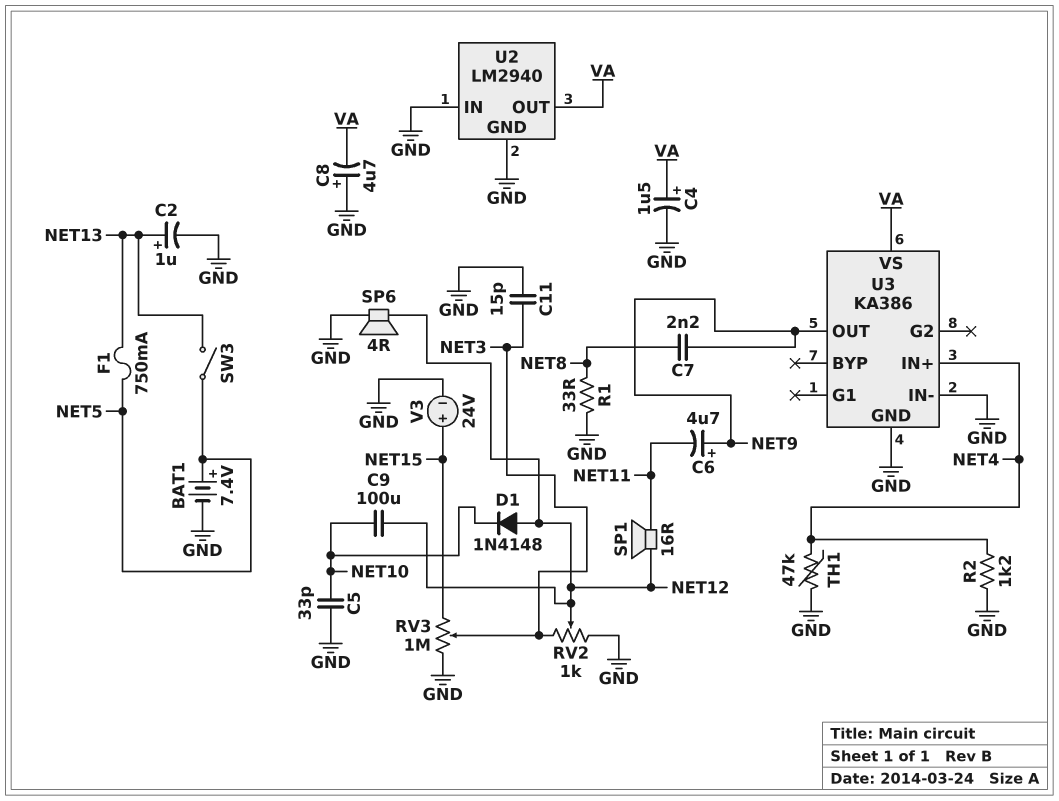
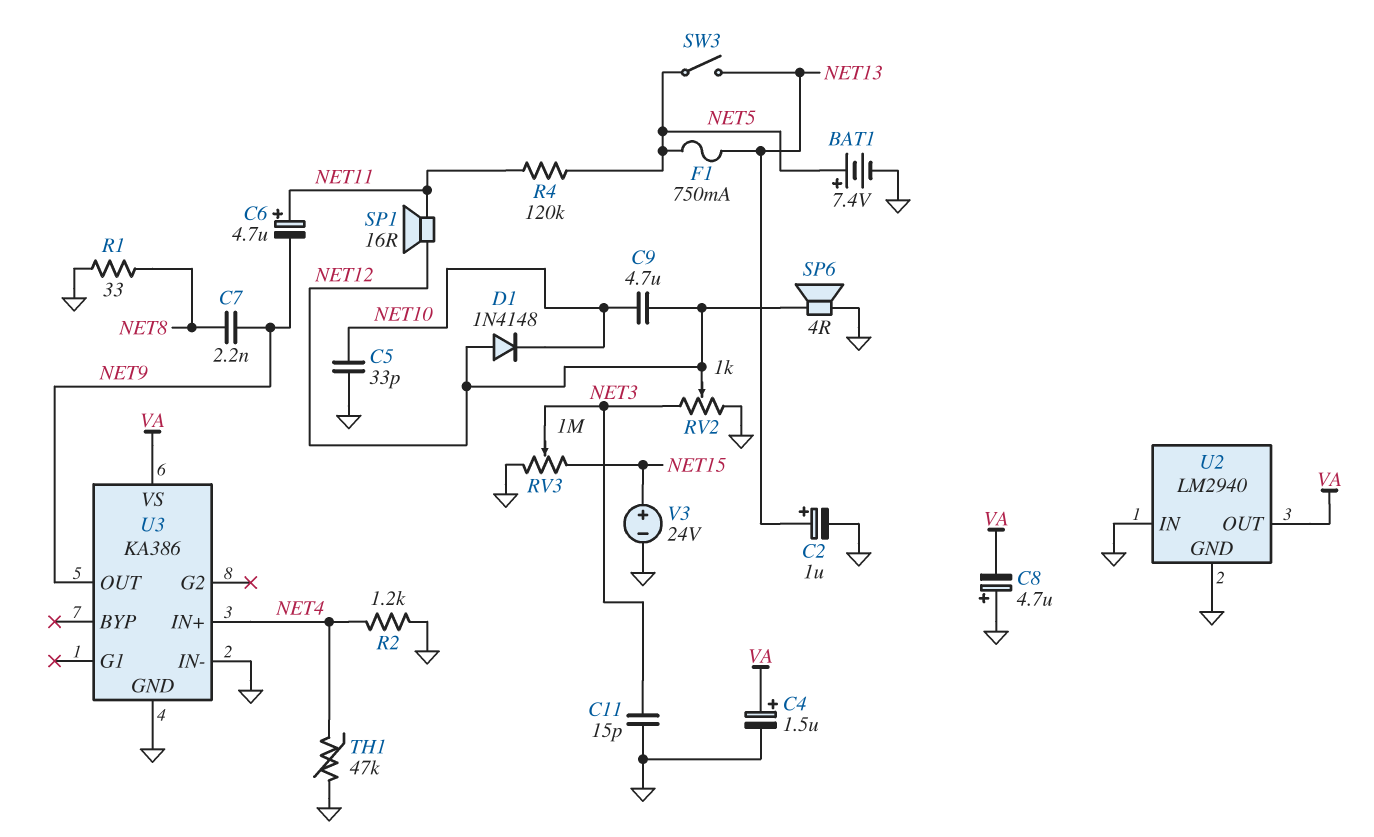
C6: 4.7uF (plus NET9, minus NET11) -> 4.7uF (plus NET11, minus NET9)
C9: 100uF (NET10, NET12) -> 4.7uF (NET10, NET12)
R4: none -> 120k (NET5, NET11)

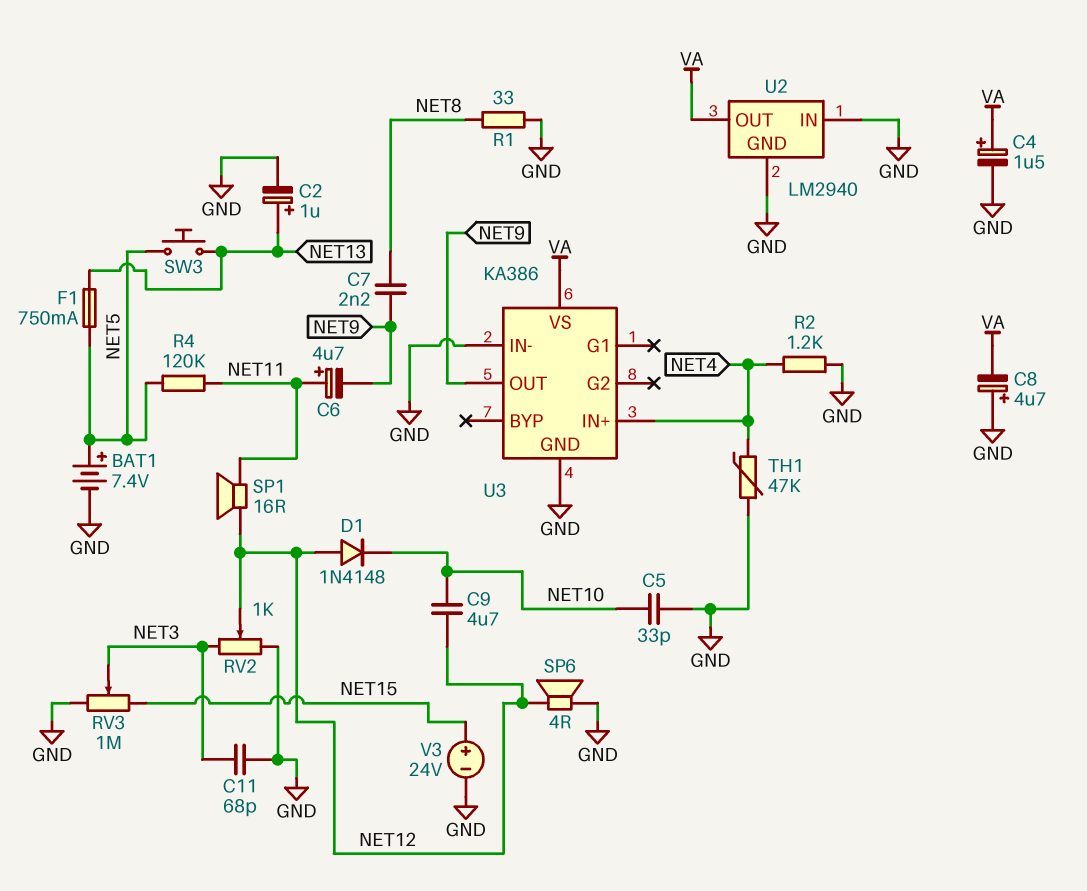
C11: 15pF (GND, NET3) -> 68pF (GND, NET3)
SW3: switch (NET5, NET13) -> button (NET5, NET13)

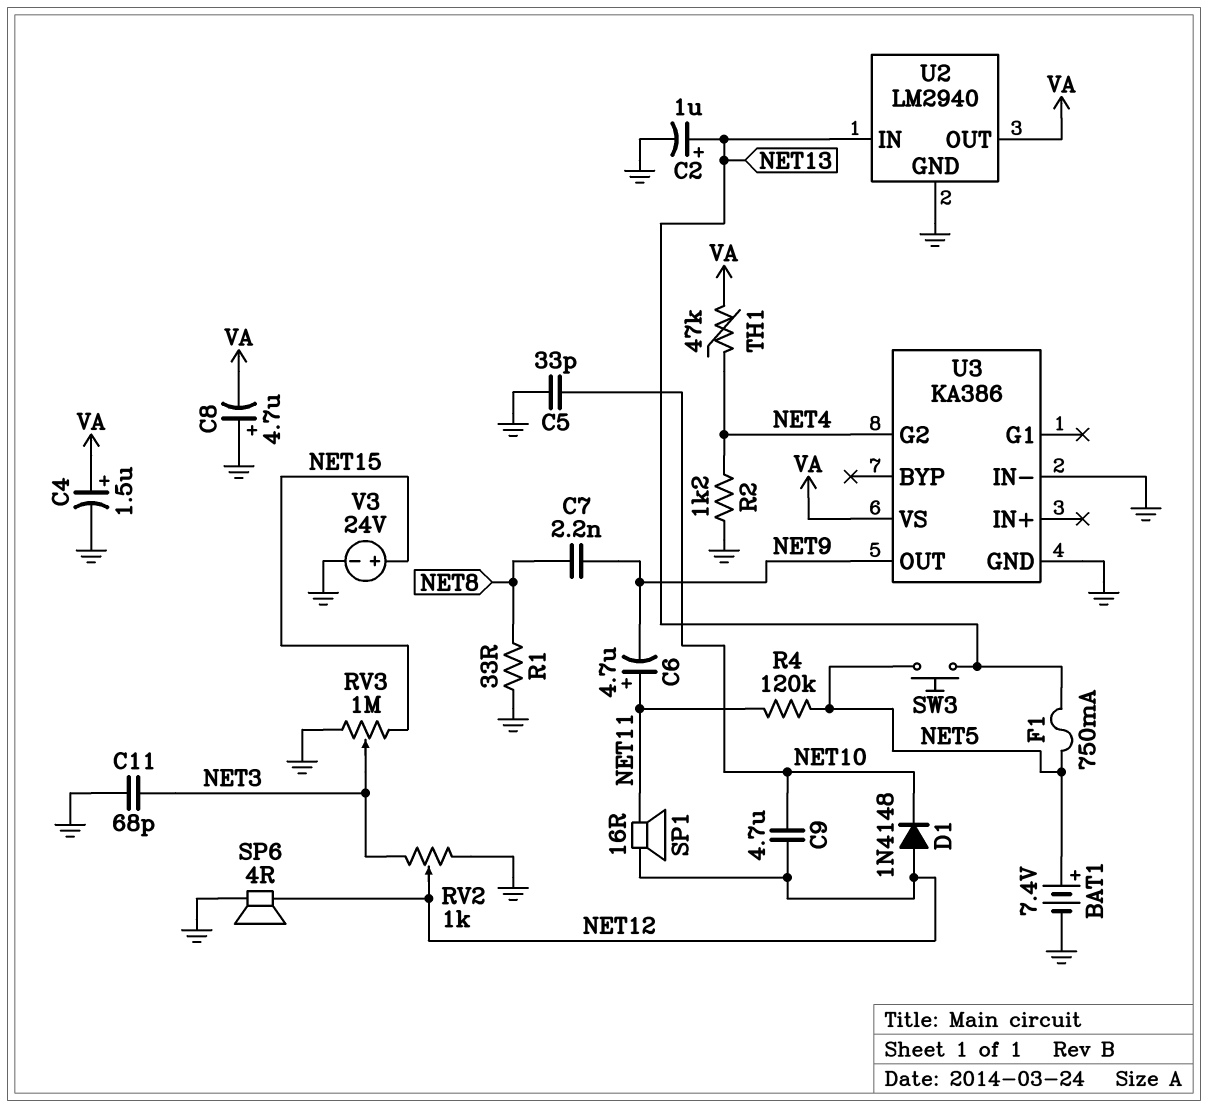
TH1: 47k (GND, NET4) -> 47k (NET4, VA)
U2 pin IN: GND -> NET13
U3 pin G2: none -> NET4
U3 pin IN+: NET4 -> none

